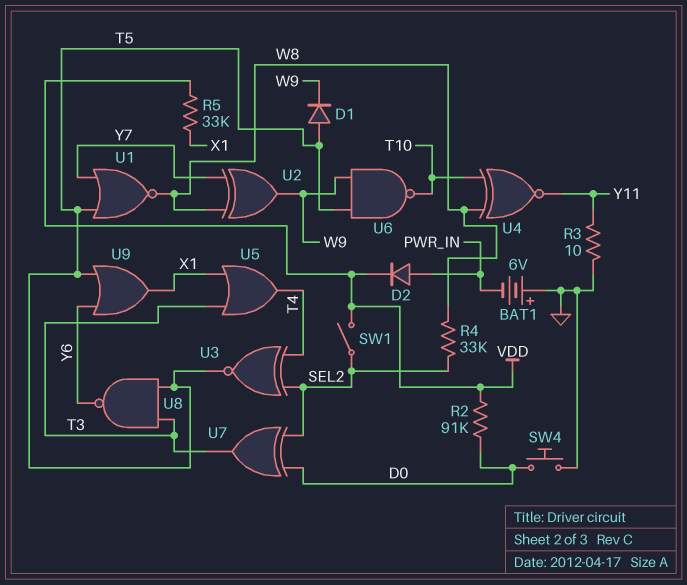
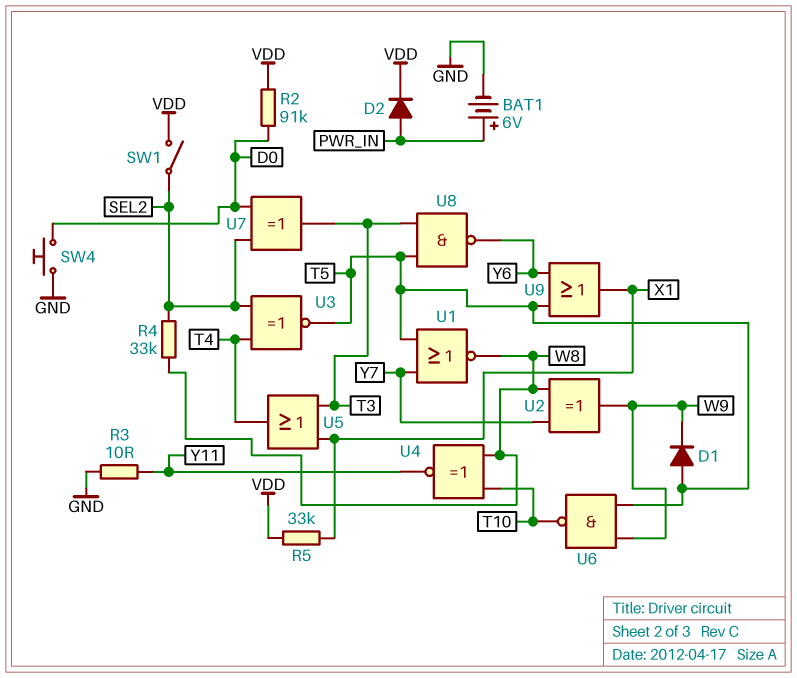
BAT1: 6V (plus GND, minus PWR_IN) -> 6V (plus PWR_IN, minus GND)

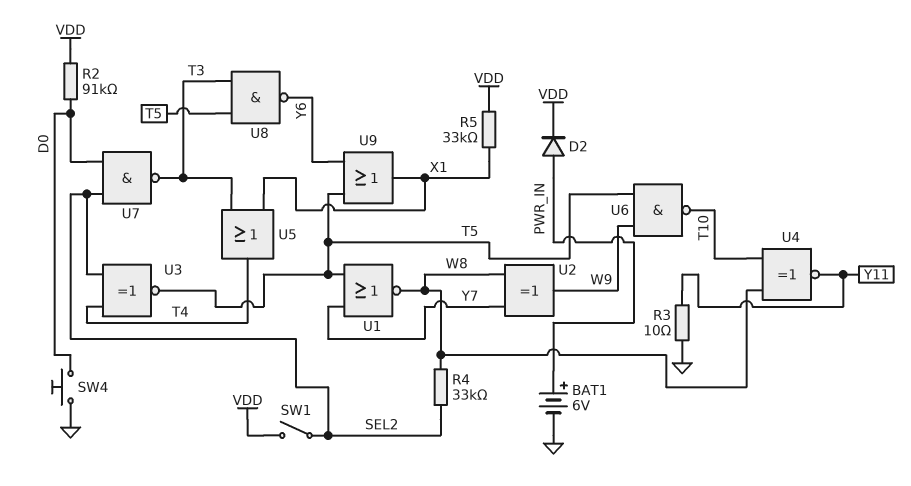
D1: diode (A T5, K W9) -> none
U7: XOR (in D0, in SEL2, out T3) -> NAND (in D0, in SEL2, out T3)

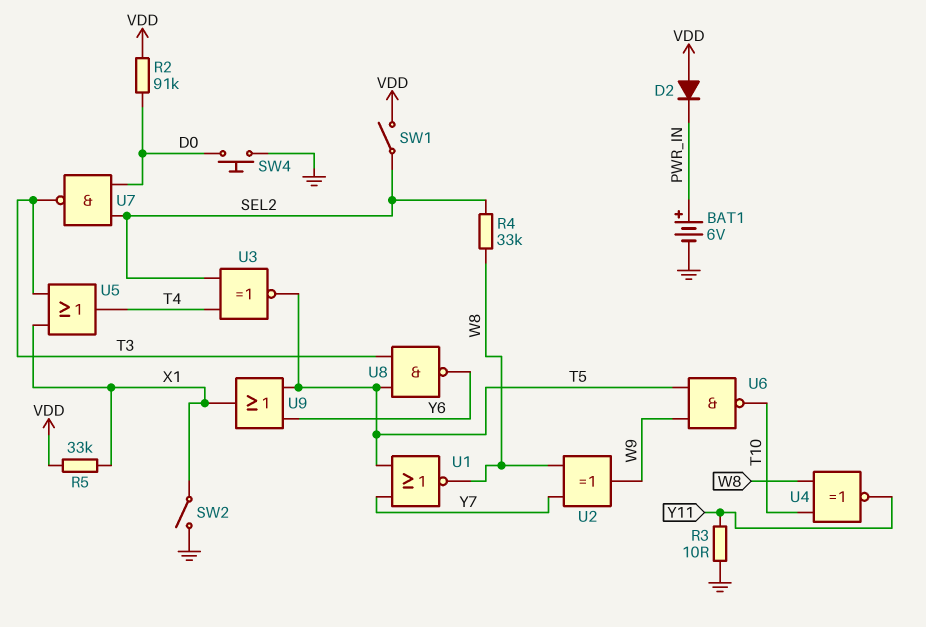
D2: diode (A PWR_IN, K VDD) -> diode (A VDD, K PWR_IN)
SW2: none -> switch (GND, X1)

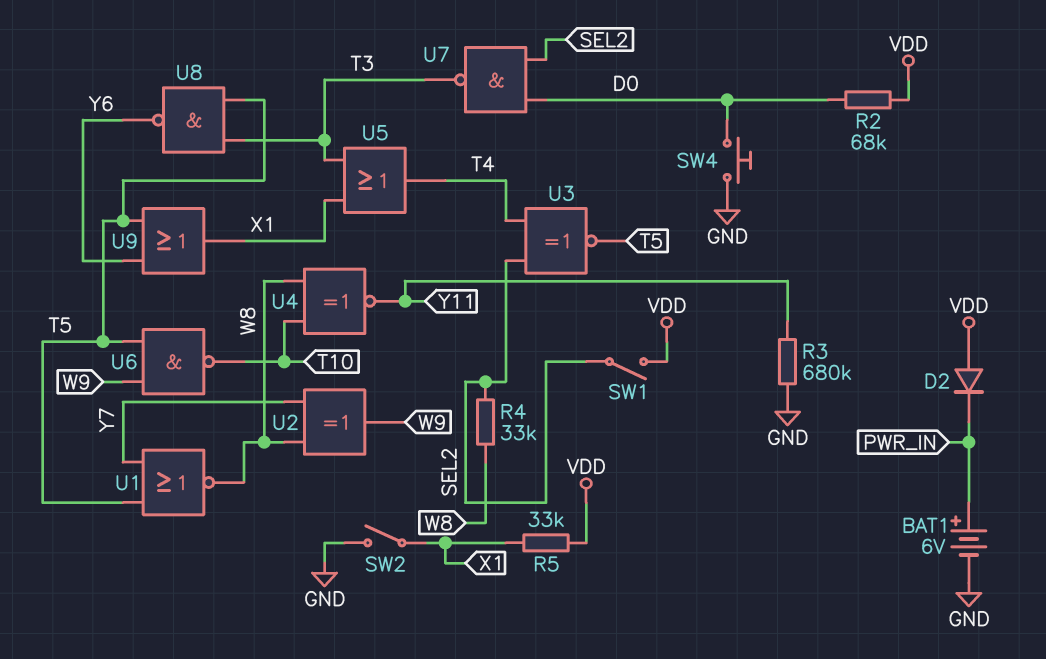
R2: 91k (D0, VDD) -> 68k (D0, VDD)
R3: 10 (GND, Y11) -> 680k (GND, Y11)

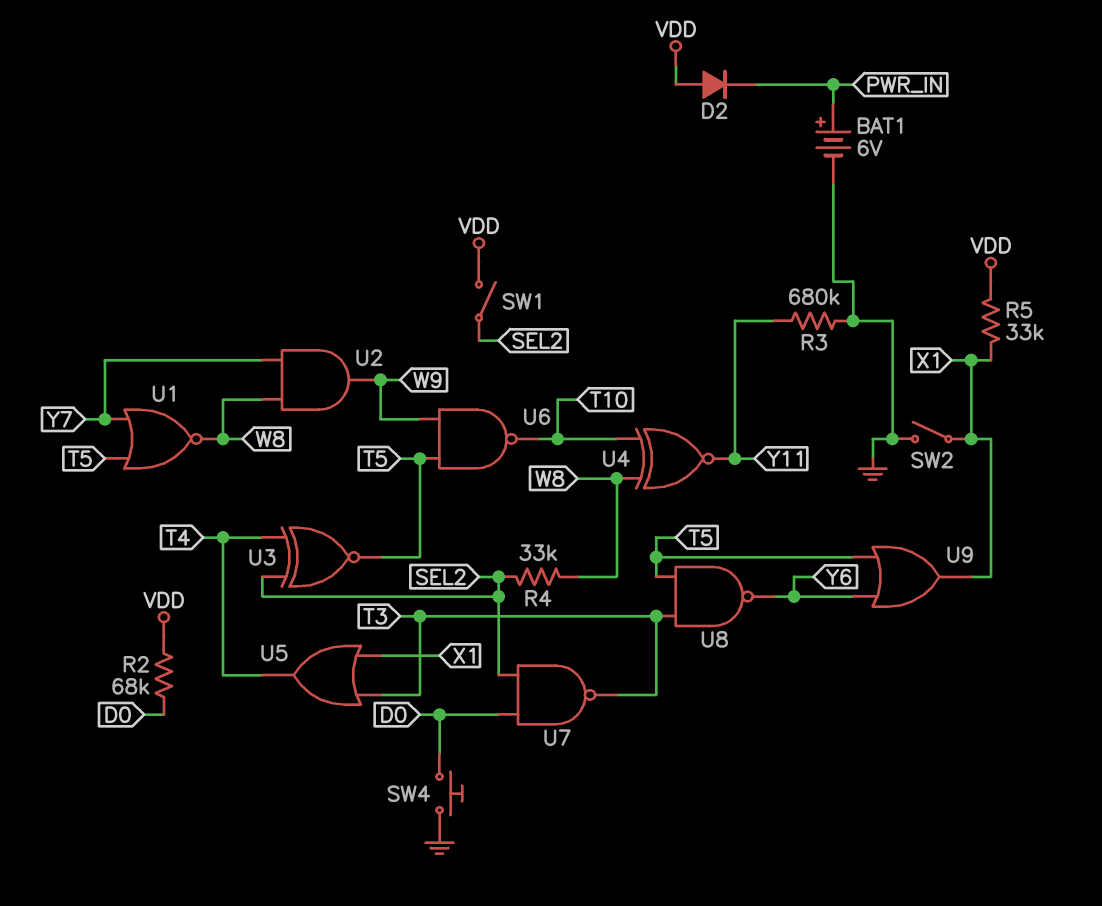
U2: XOR (in W8, in Y7, out W9) -> AND (in W8, in Y7, out W9)

